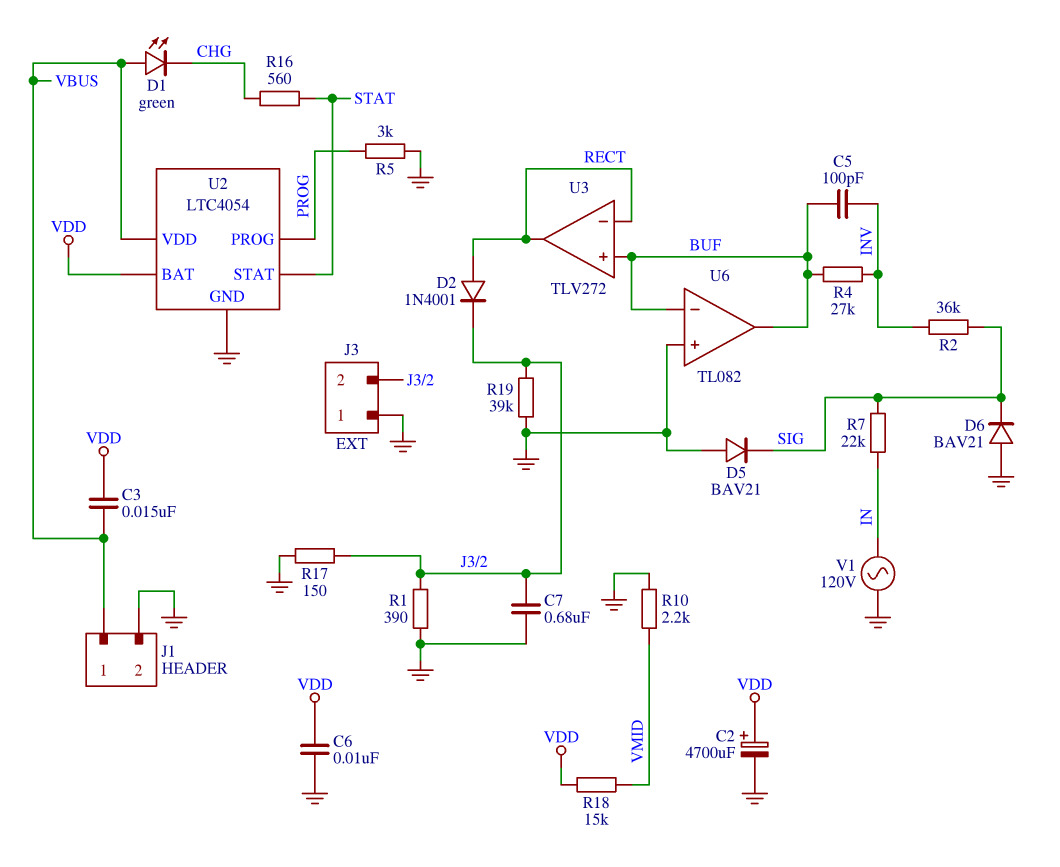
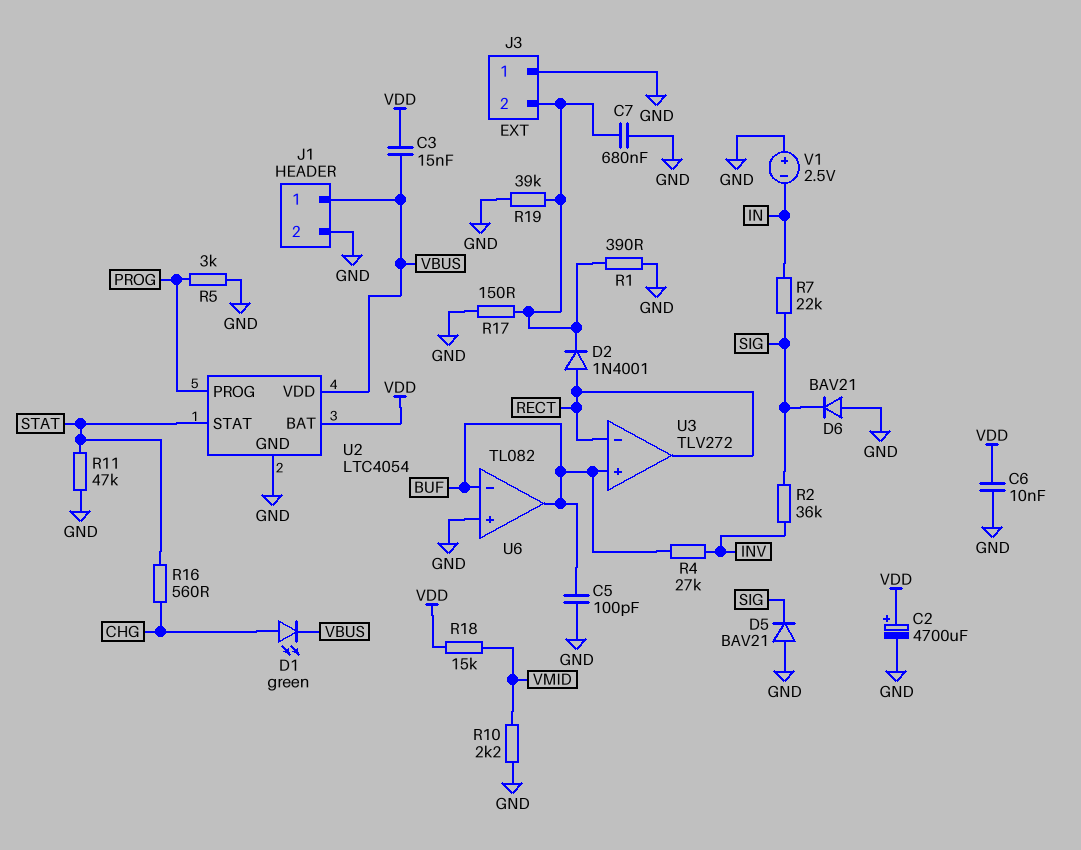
C5: 100pF (BUF, INV) -> 100pF (BUF, GND)
D1: LED green (A VBUS, K CHG) -> LED green (A CHG, K VBUS)
R11: none -> 47k (GND, STAT)
V1: AC 120V (GND, IN) -> 2.5V (plus GND, minus IN)

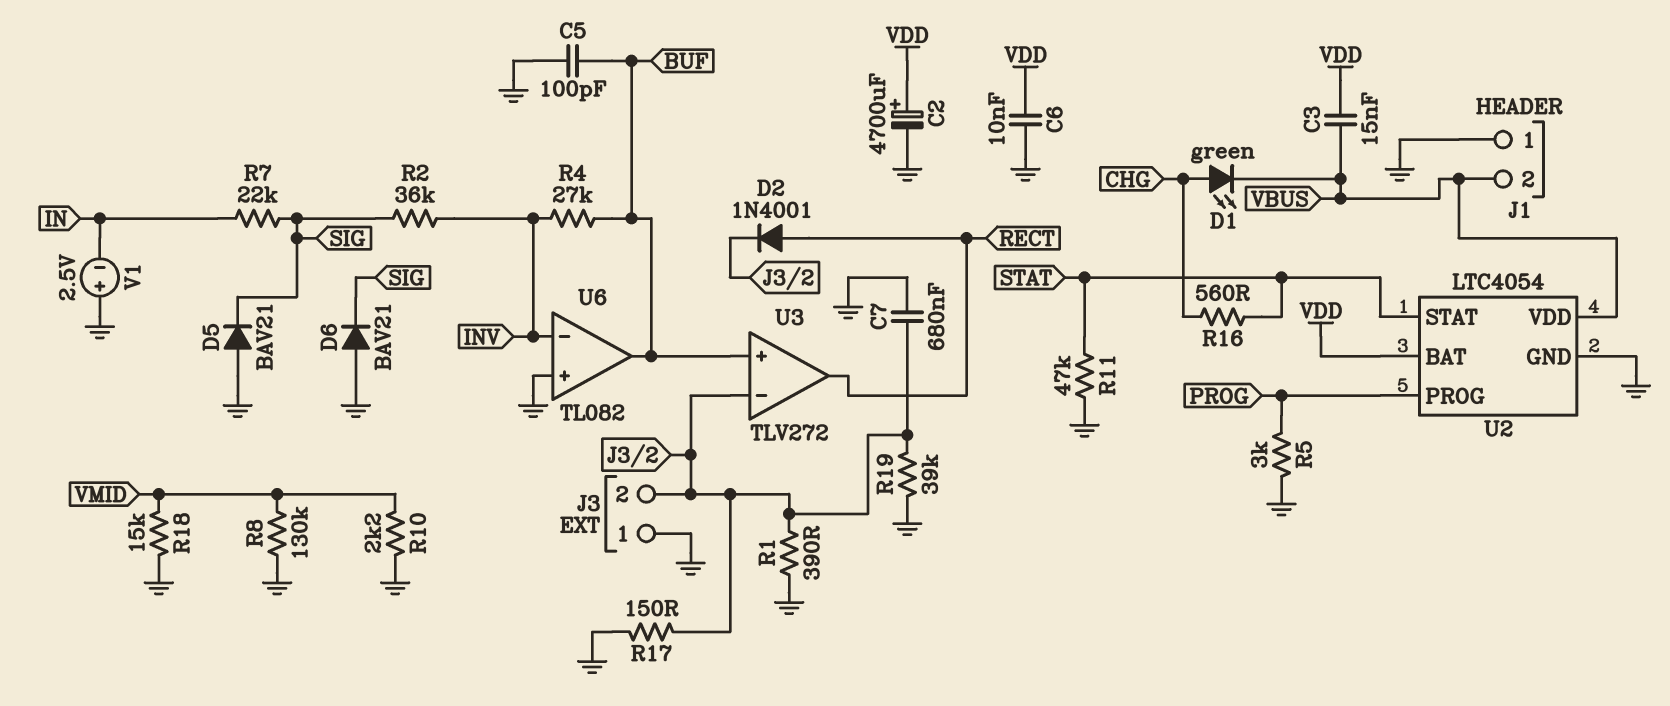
J1 pin 1: VBUS -> GND
J1 pin 2: GND -> VBUS
R8: none -> 130k (GND, VMID)
R18: 15k (VDD, VMID) -> 15k (GND, VMID)
U3 pin in-: RECT -> J3/2
U6 pin in-: BUF -> INV

